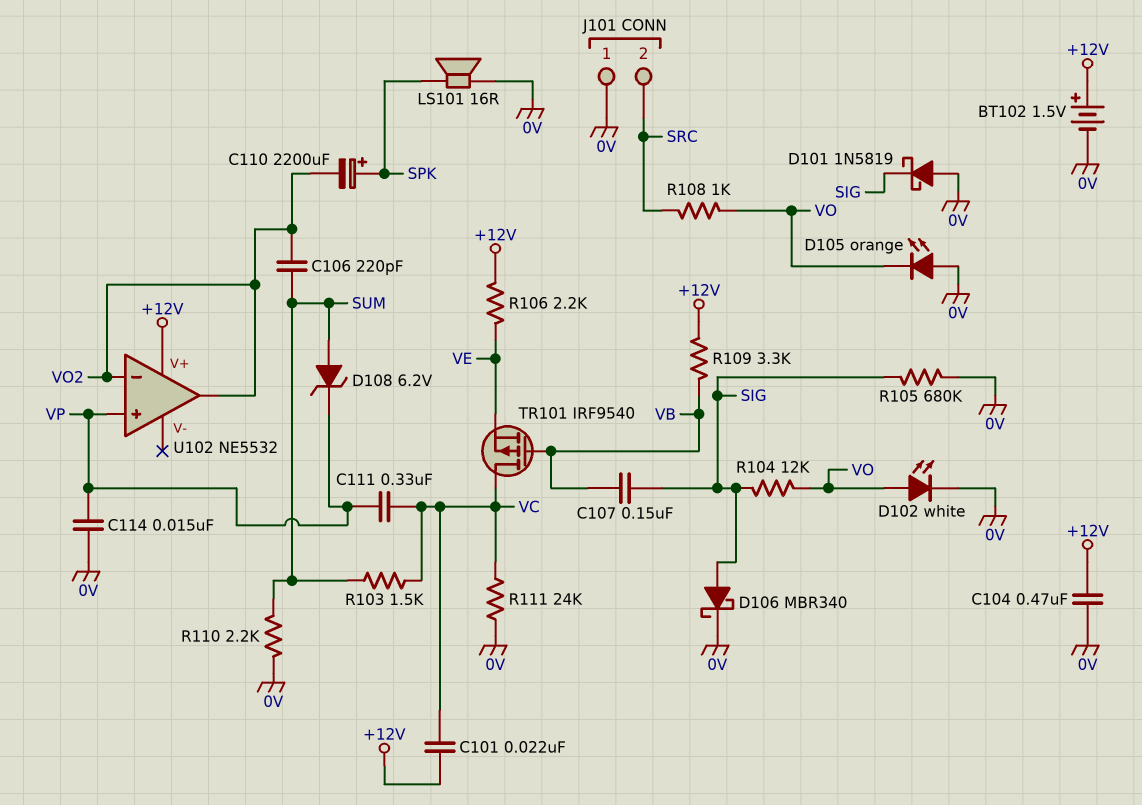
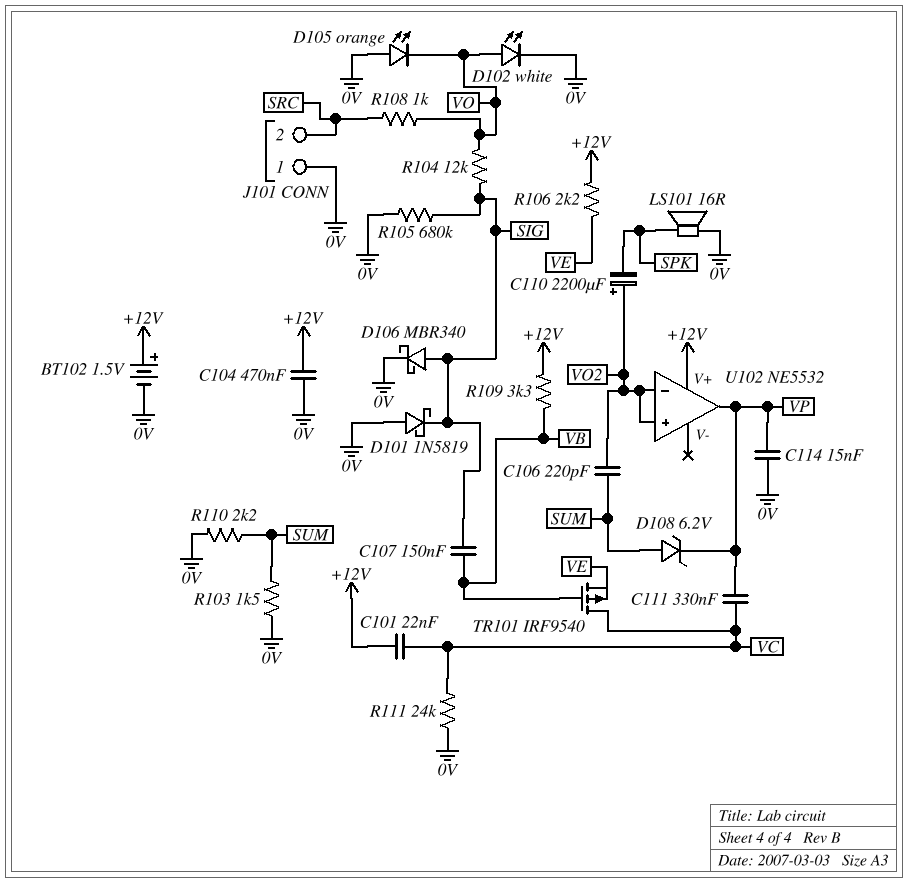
C110: 2200uF (plus SPK, minus VO2) -> 2200uF (plus VO2, minus SPK)
R103: 1.5k (SUM, VC) -> 1.5k (0V, SUM)
U102 pin in+: VP -> VO2
U102 pin out: VO2 -> VP

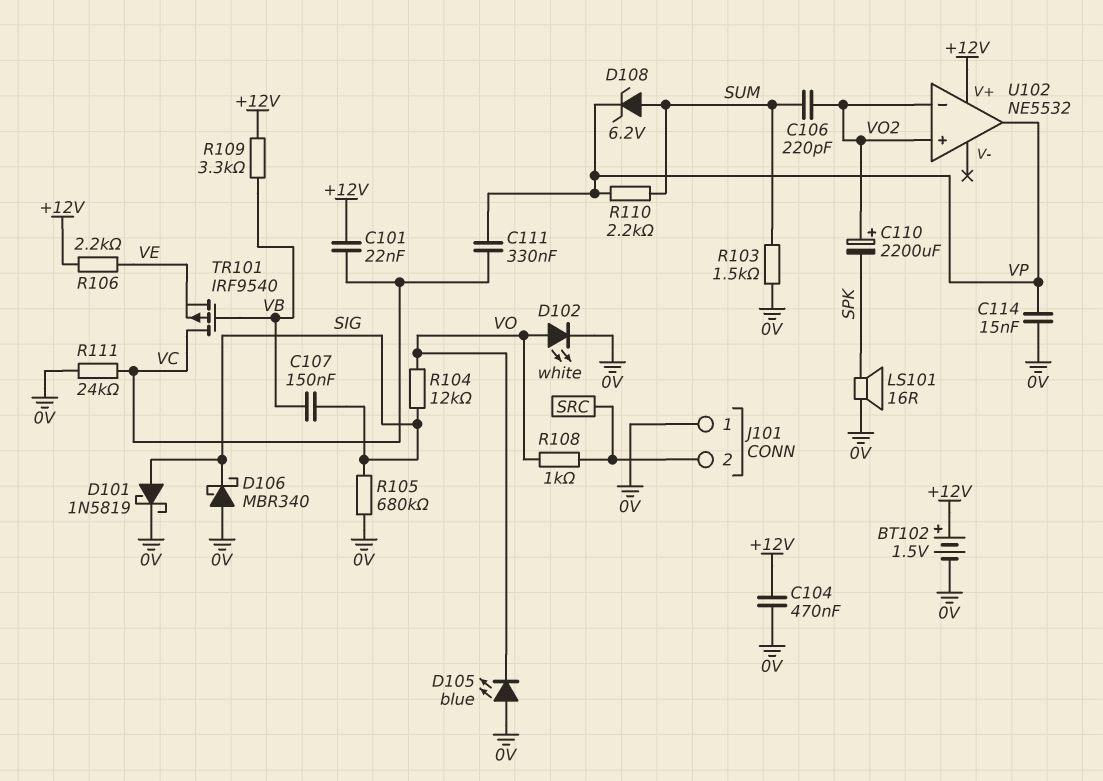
D101: schottky 1N5819 (A 0V, K SIG) -> schottky 1N5819 (A SIG, K 0V)
D105: LED orange (A 0V, K VO) -> LED blue (A 0V, K VO)
D106: schottky MBR340 (A SIG, K 0V) -> schottky MBR340 (A 0V, K SIG)
R110: 2.2k (0V, SUM) -> 2.2k (SUM, VP)

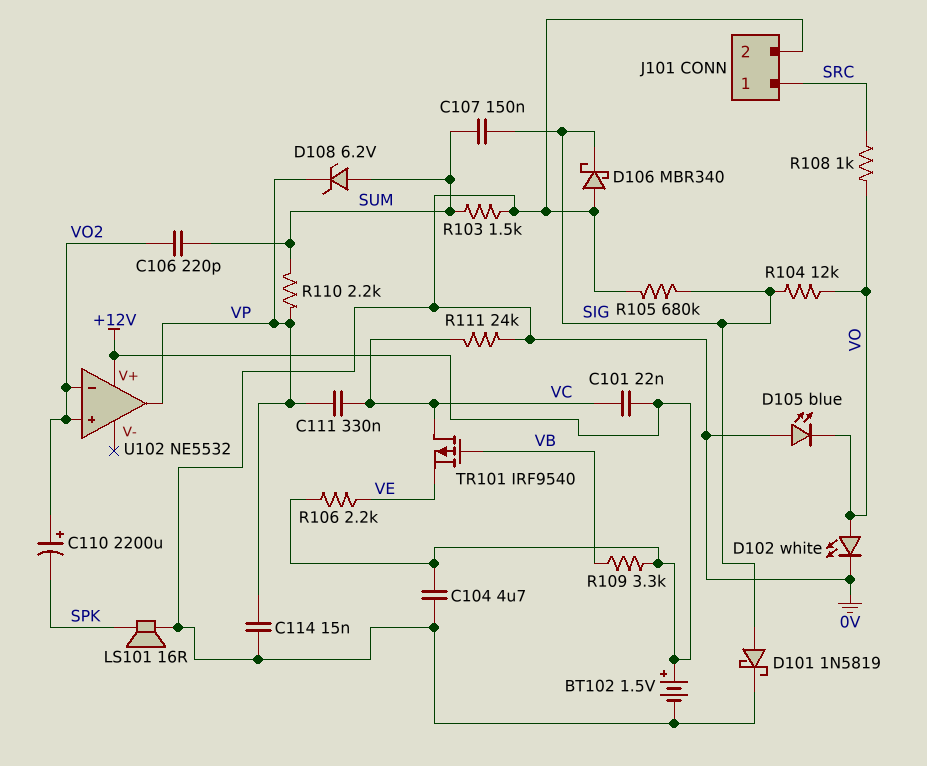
C104: 470nF (+12V, 0V) -> 4.7uF (+12V, 0V)
C107: 150nF (SIG, VB) -> 150nF (SIG, SUM)
J101 pin 1: 0V -> SRC
J101 pin 2: SRC -> 0V

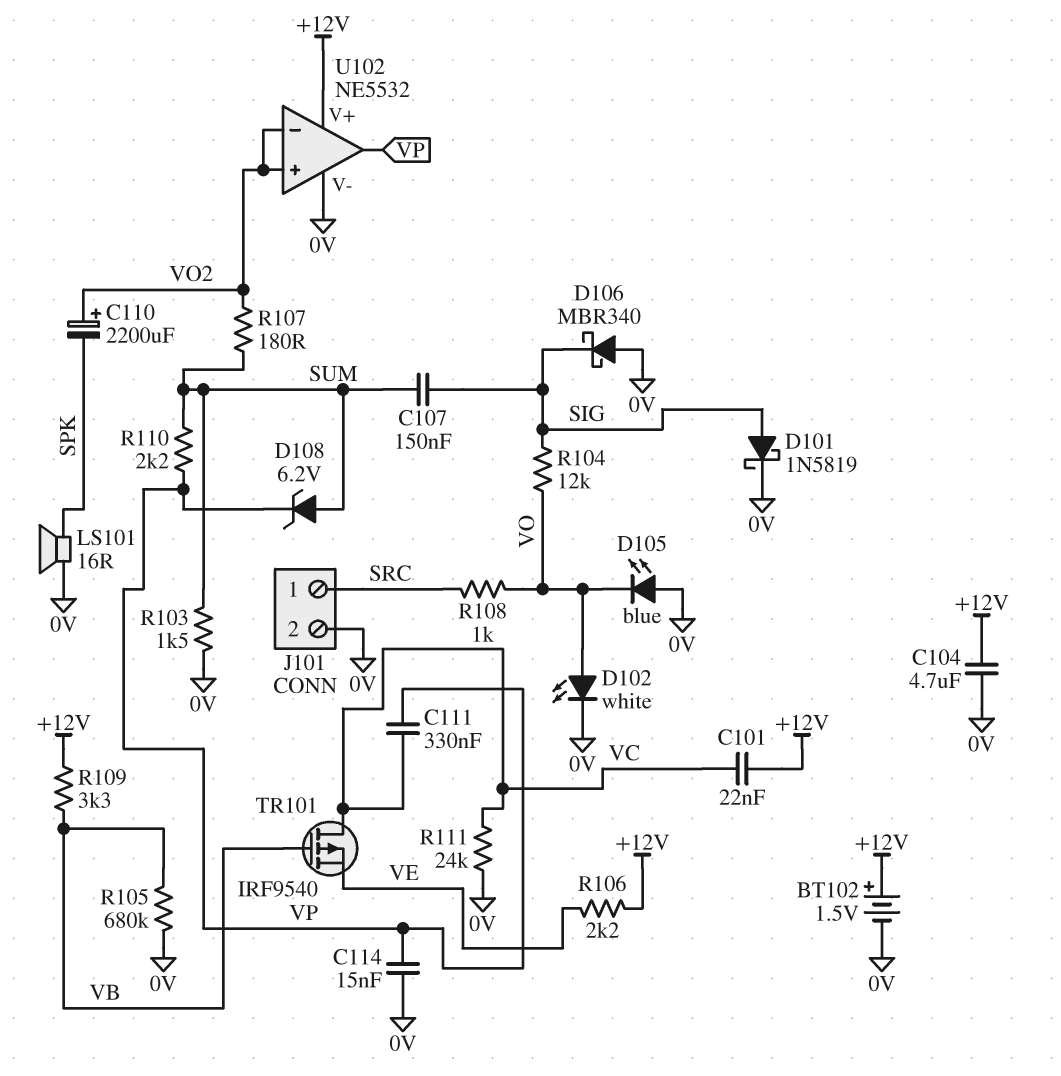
C106: 220pF (SUM, VO2) -> none
R105: 680k (0V, SIG) -> 680k (0V, VB)
R107: none -> 180 (SUM, VO2)
U102 pin V-: none -> 0V

